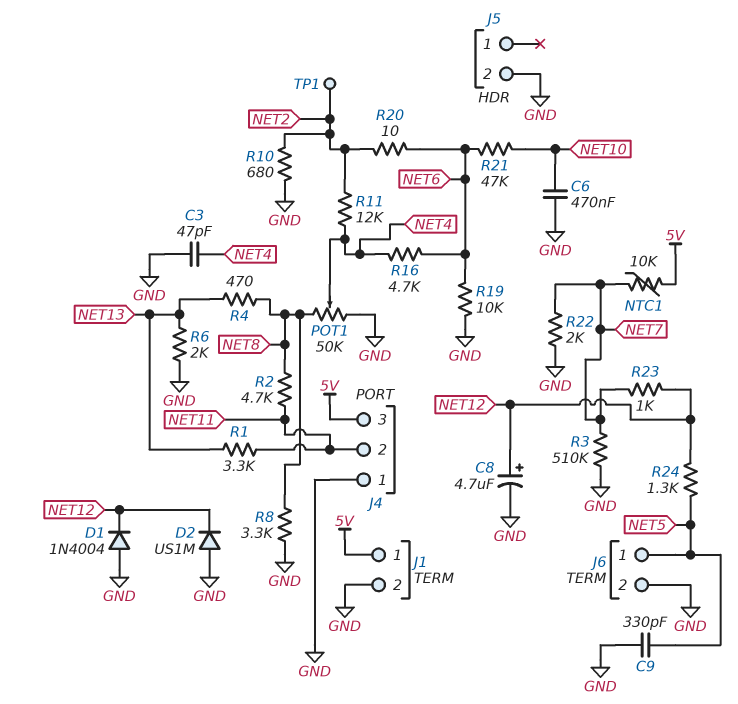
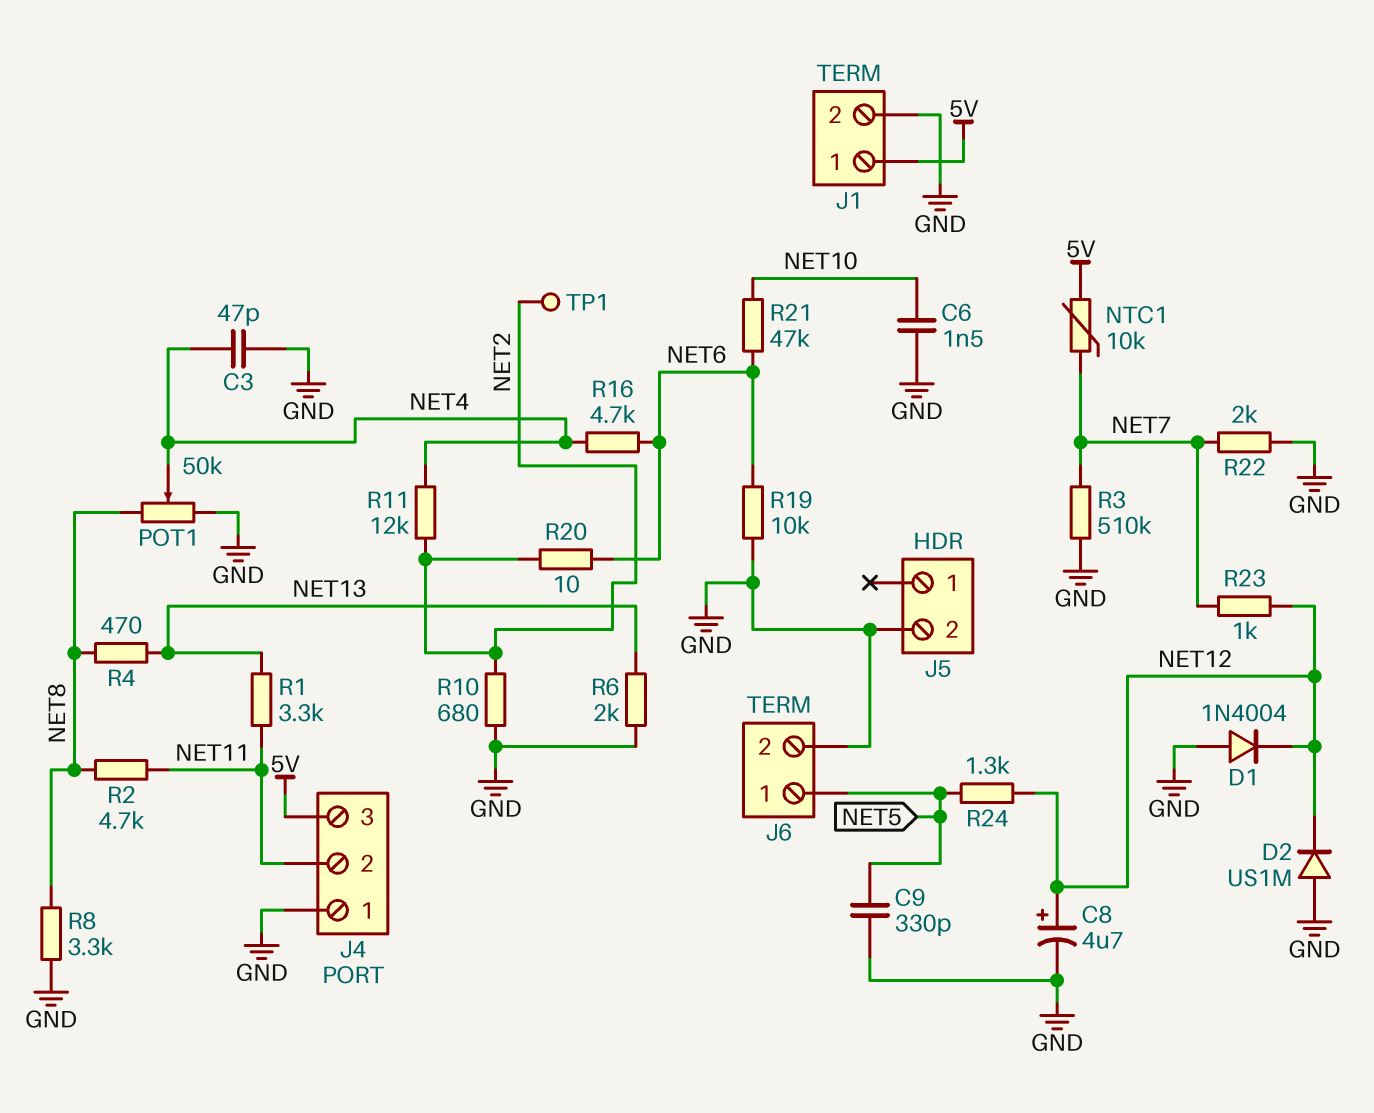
C6: 470nF (GND, NET10) -> 1.5nF (GND, NET10)

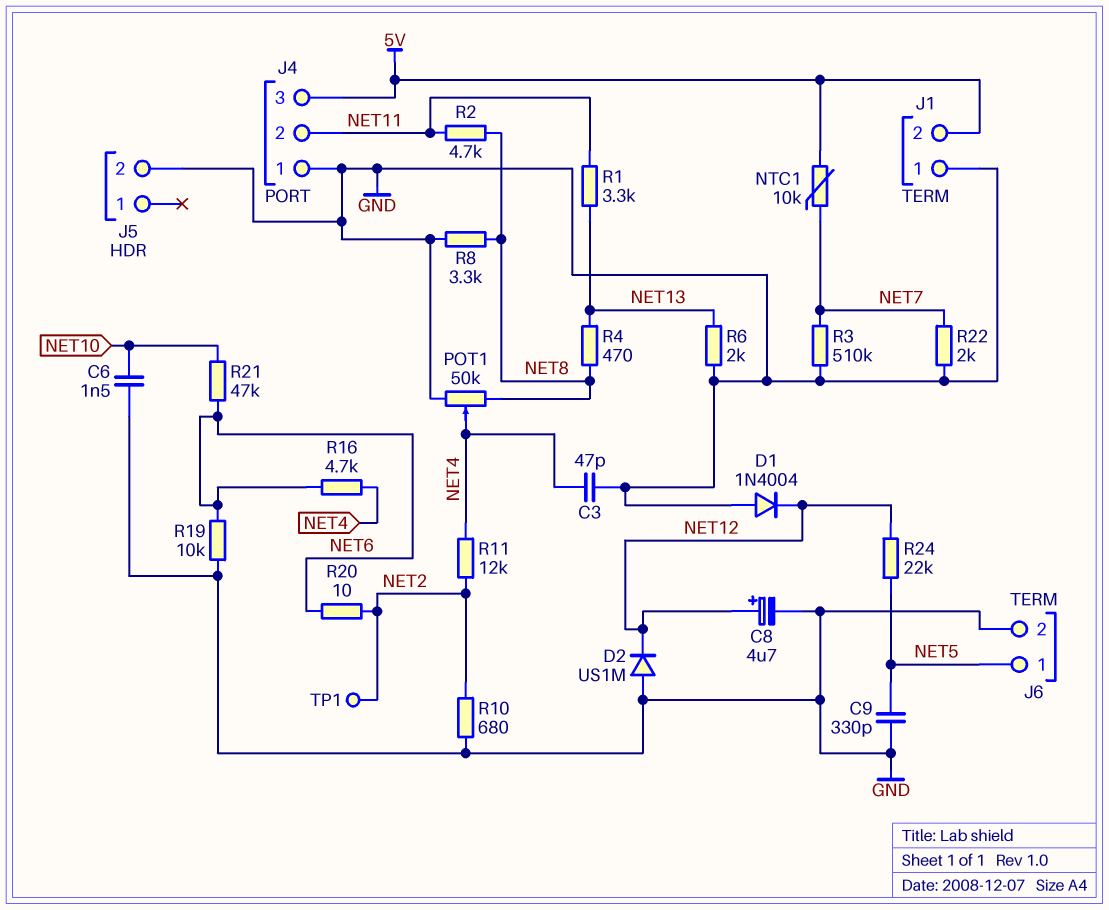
J1 pin 1: 5V -> GND
J1 pin 2: GND -> 5V
R23: 1k (NET7, NET12) -> none
R24: 1.3k (NET5, NET12) -> 22k (NET5, NET12)

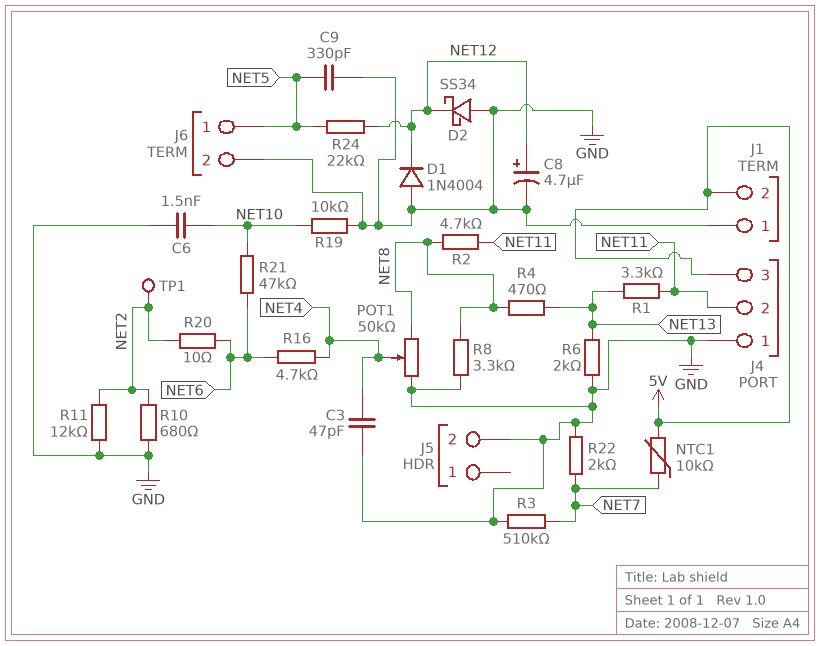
D2: diode US1M (A GND, K NET12) -> schottky SS34 (A GND, K NET12)
R11: 12k (NET2, NET4) -> 12k (GND, NET2)
R19: 10k (GND, NET6) -> 10k (GND, NET10)

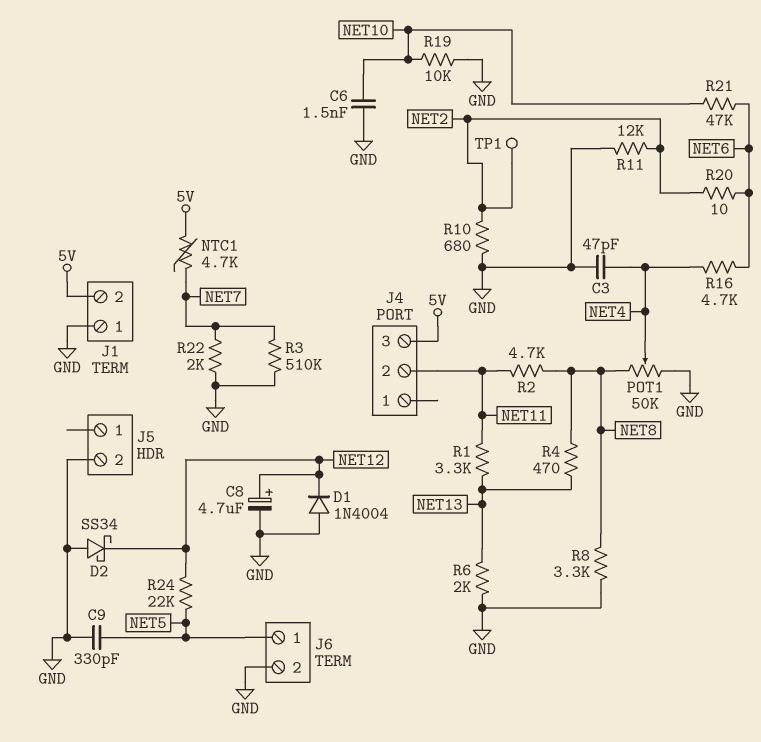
J4 pin 1: GND -> none
NTC1: 10k (5V, NET7) -> 4.7k (5V, NET7)

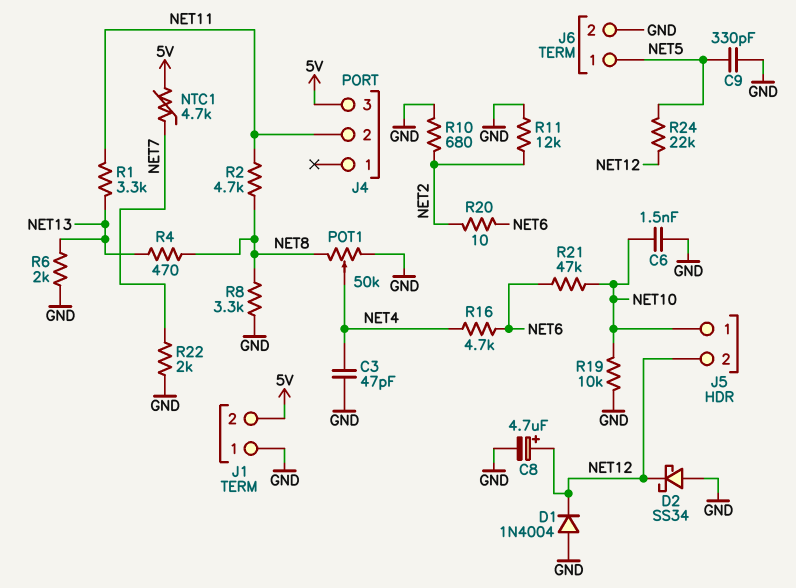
J5 pin 1: none -> NET10
J5 pin 2: GND -> NET12
R3: 510k (GND, NET7) -> none
TP1: test point (NET2) -> none

